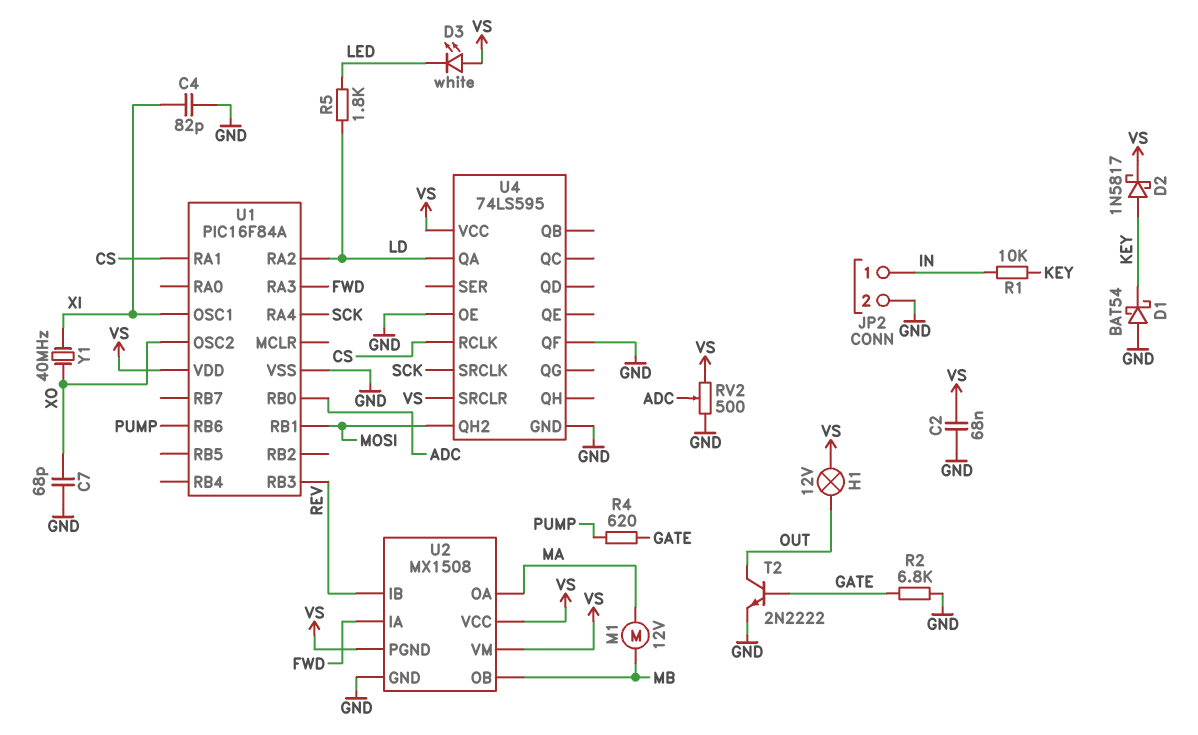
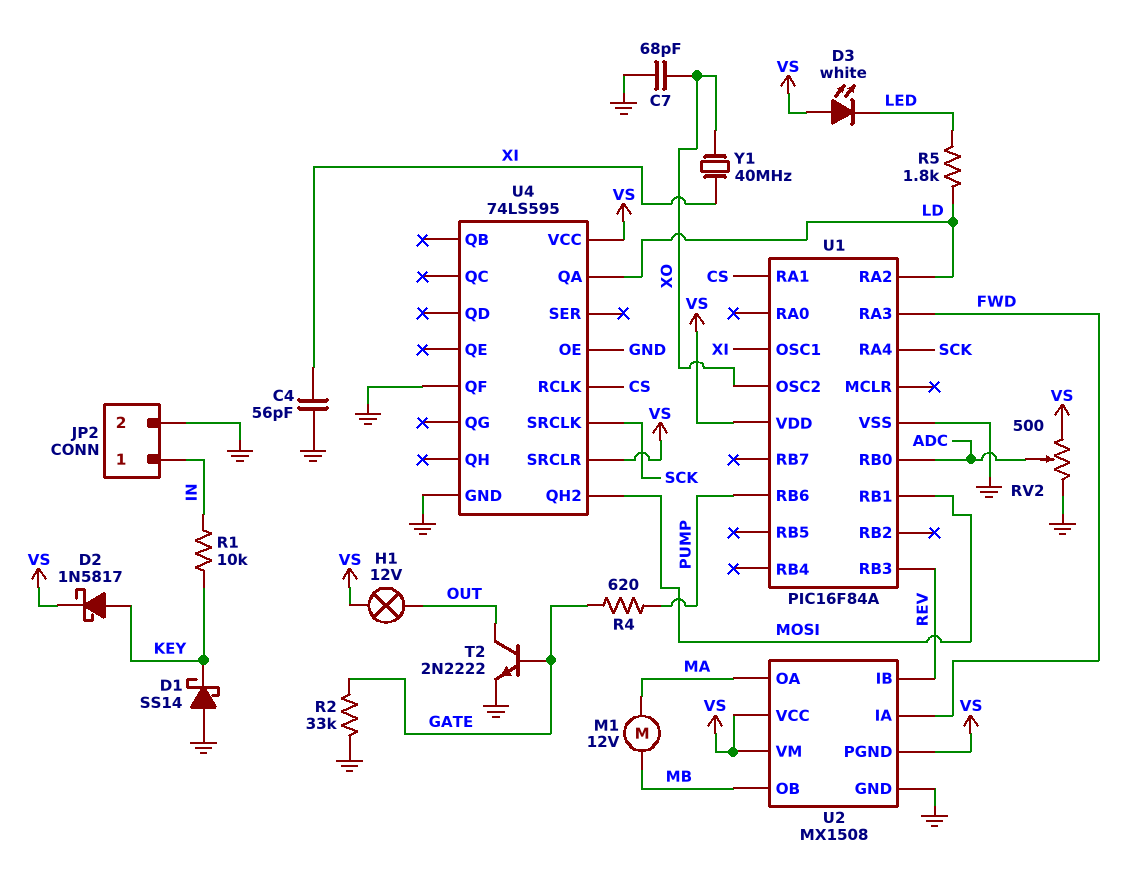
C2: 68nF (GND, VS) -> none
C4: 82pF (GND, XI) -> 56pF (GND, XI)
D1: schottky BAT54 (A GND, K KEY) -> schottky SS14 (A GND, K KEY)
R2: 6.8k (GATE, GND) -> 33k (GATE, GND)

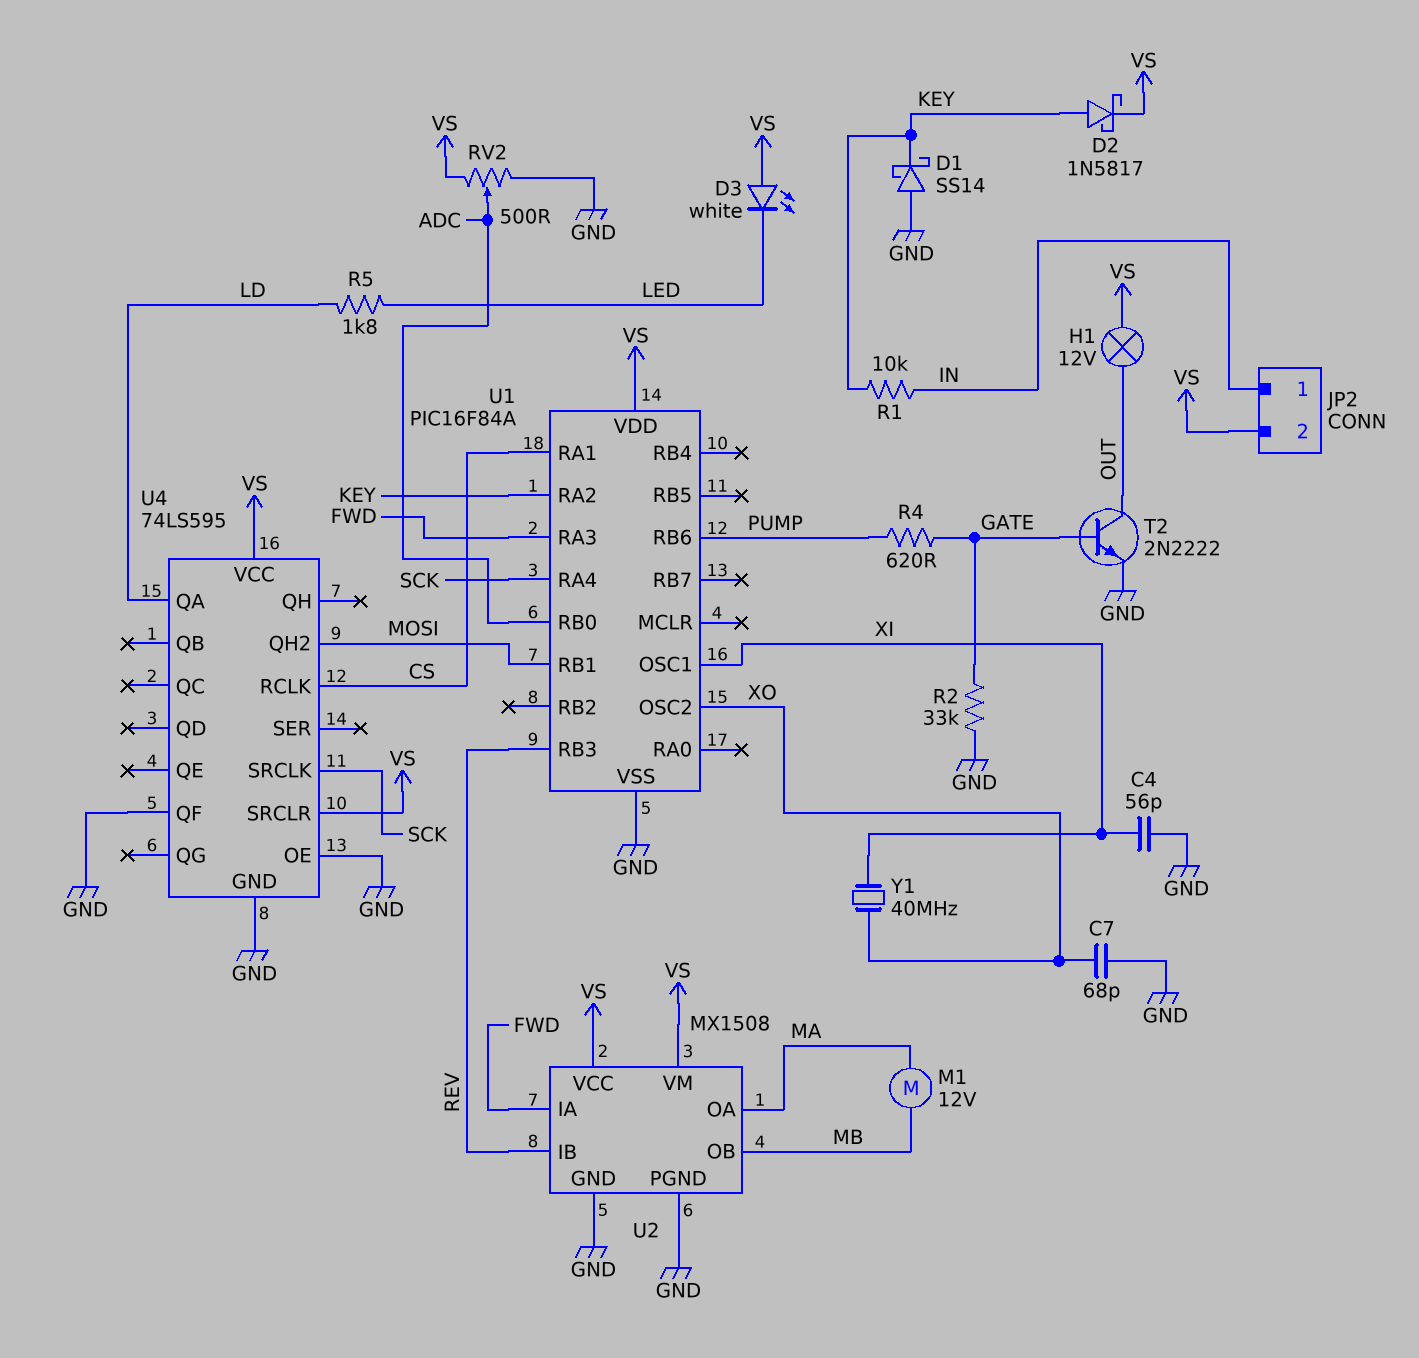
JP2 pin 2: GND -> VS
U1 pin RA2: LD -> KEY
U2 pin PGND: VS -> GND

